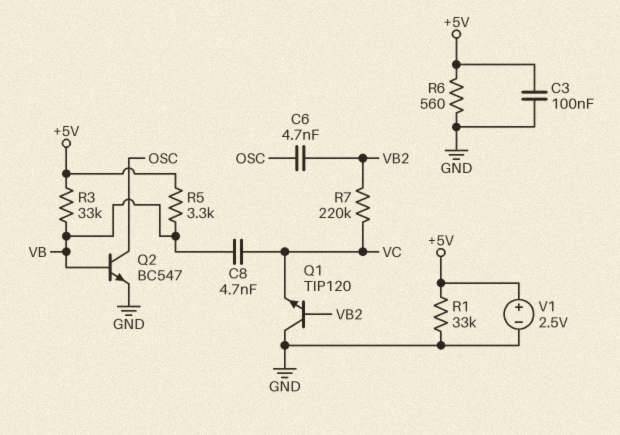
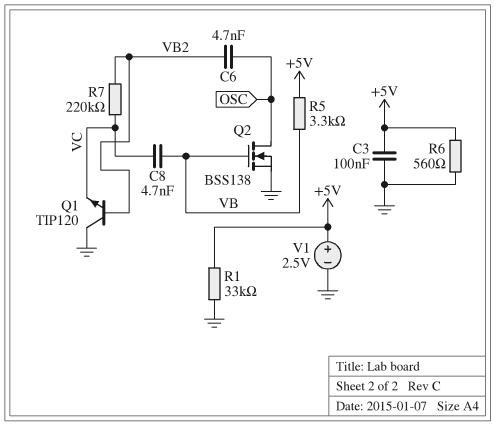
Q2: NPN BC547 (B VB, C OSC, E GND) -> NMOS BSS138 (G VB, D OSC, S GND)
R3: 33k (+5V, VB) -> none

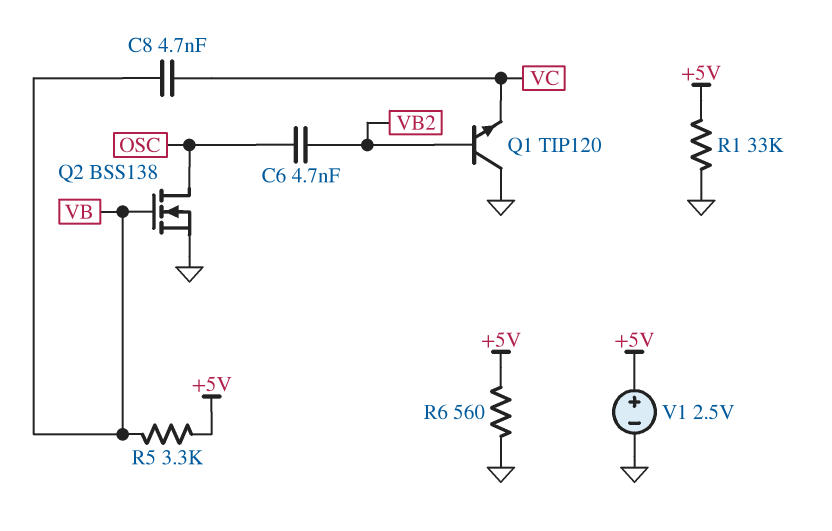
C3: 100nF (+5V, GND) -> none
R7: 220k (VB2, VC) -> none

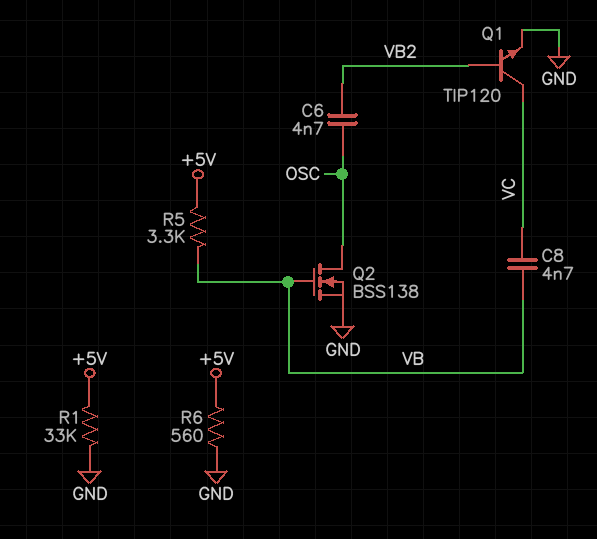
Q1: NPN TIP120 (B VB2, C GND, E VC) -> NPN TIP120 (B VB2, C VC, E GND)
V1: 2.5V (plus +5V, minus GND) -> none

